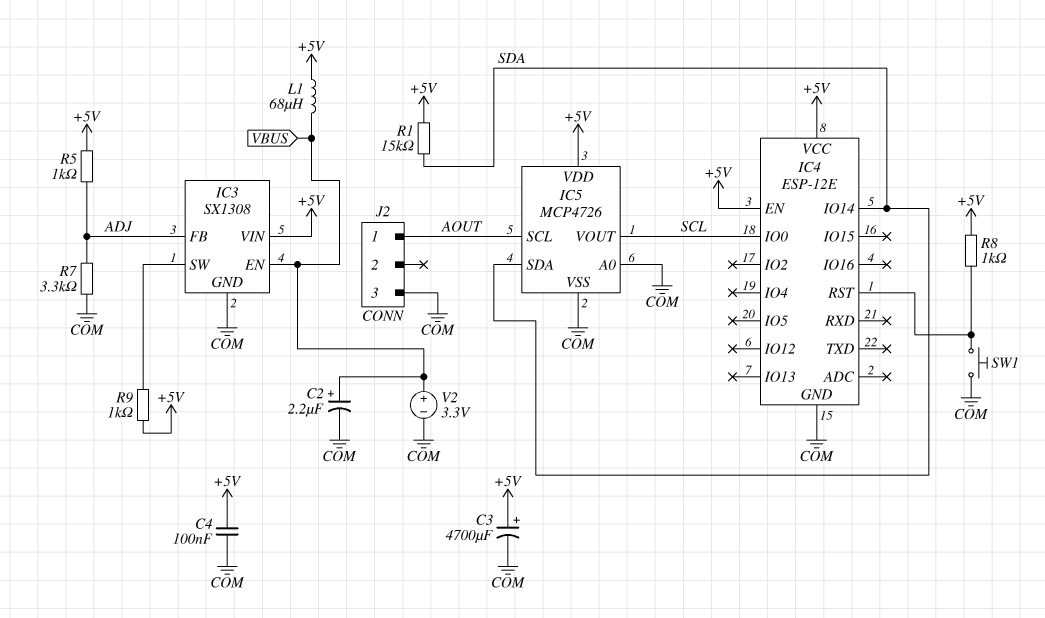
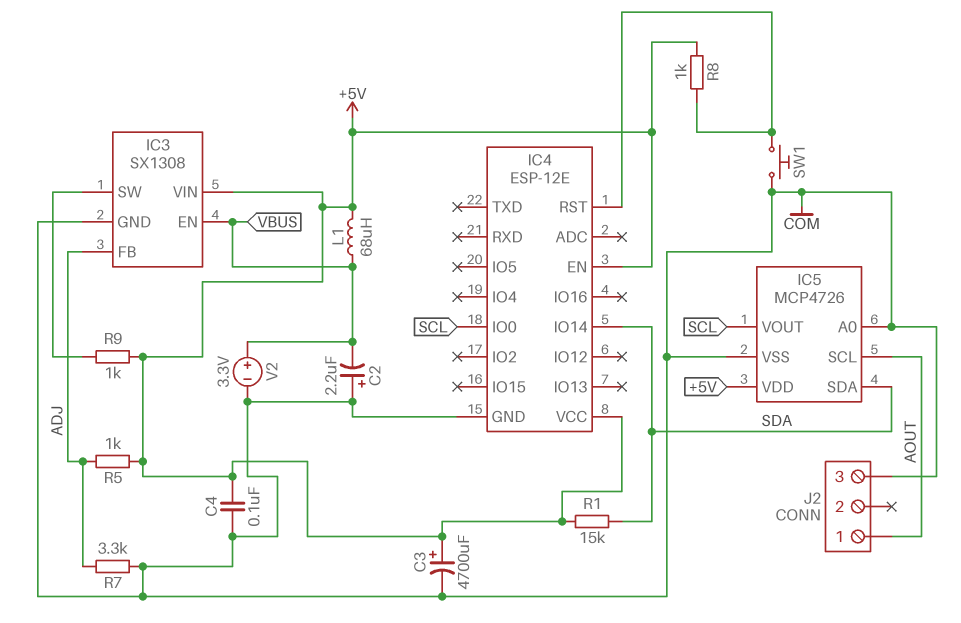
C2: 2.2uF (plus VBUS, minus COM) -> 2.2uF (plus COM, minus VBUS)

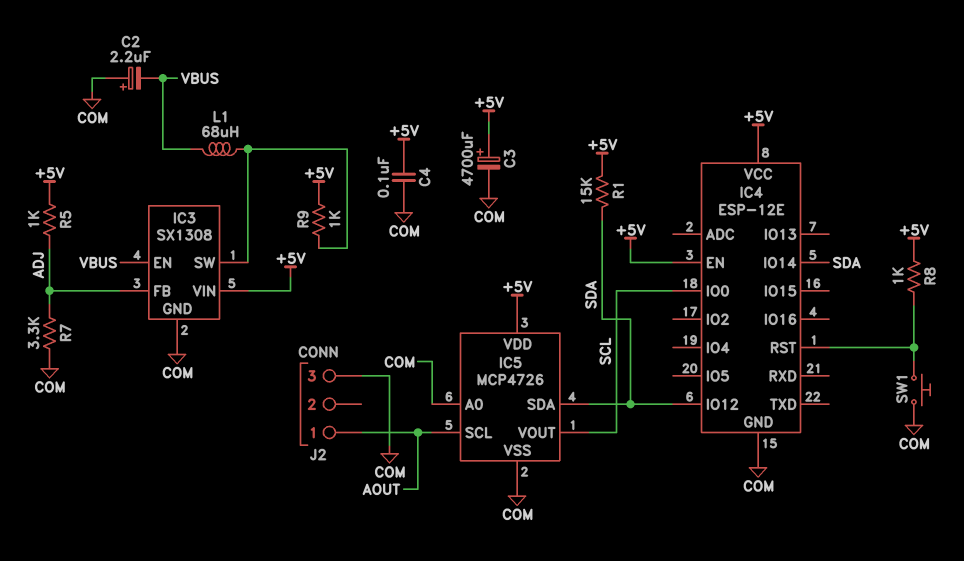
IC4 pin IO12: none -> SDA
L1: 68uH (+5V, VBUS) -> 68uH (IC3/SW, VBUS)
V2: 3.3V (plus VBUS, minus COM) -> none

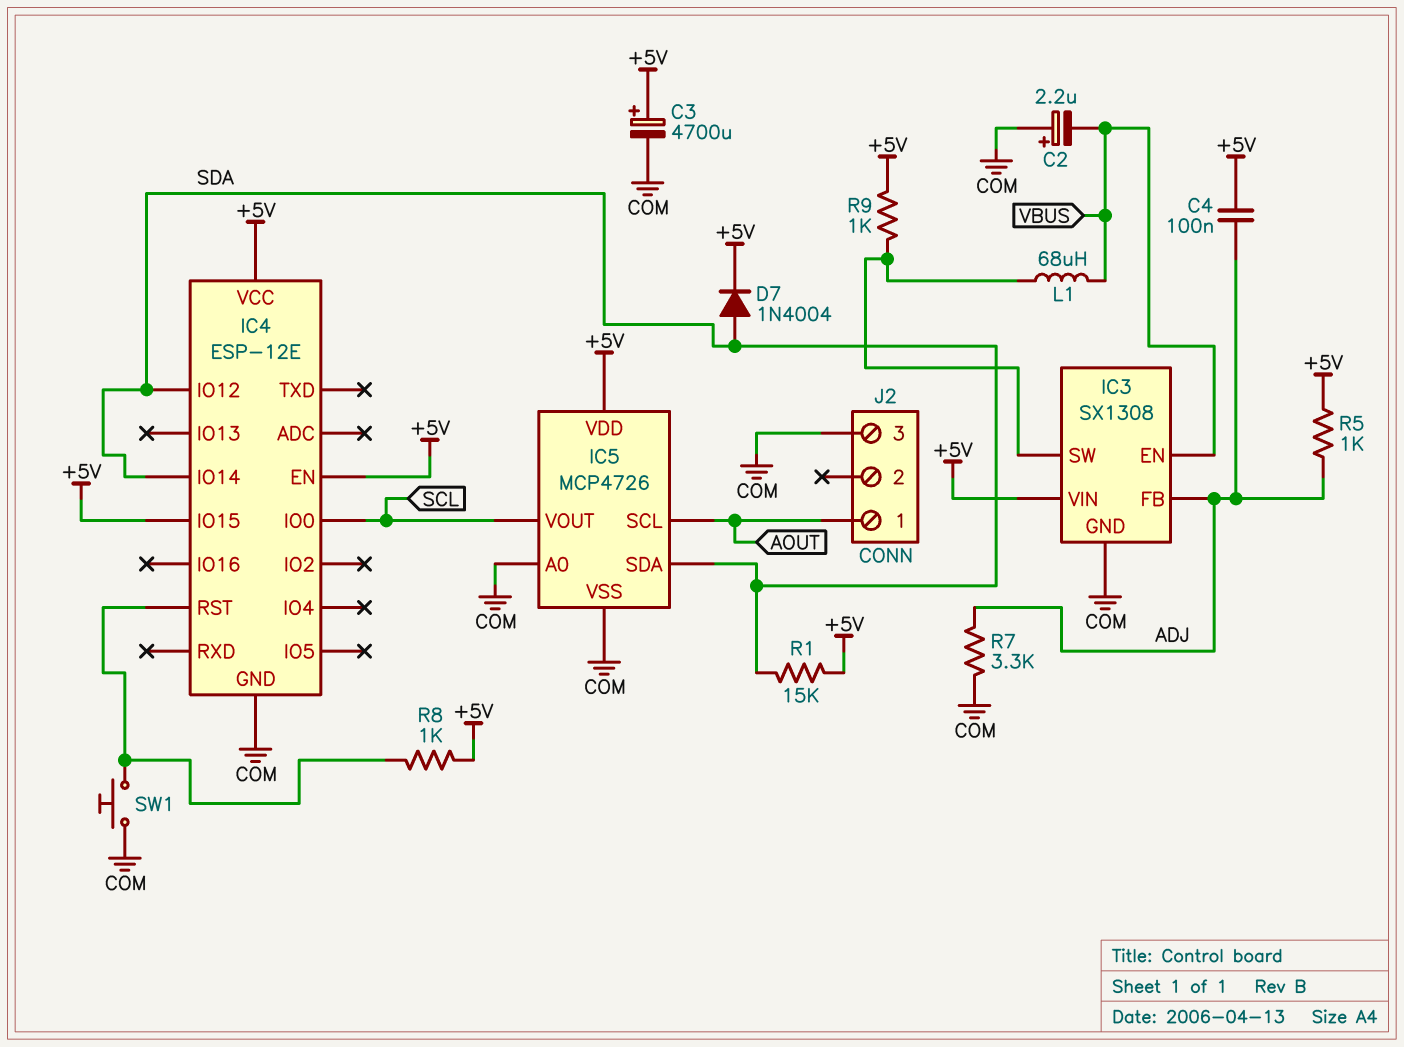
C4: 100nF (+5V, COM) -> 100nF (+5V, ADJ)
D7: none -> diode 1N4004 (A SDA, K +5V)
IC4 pin IO15: none -> +5V

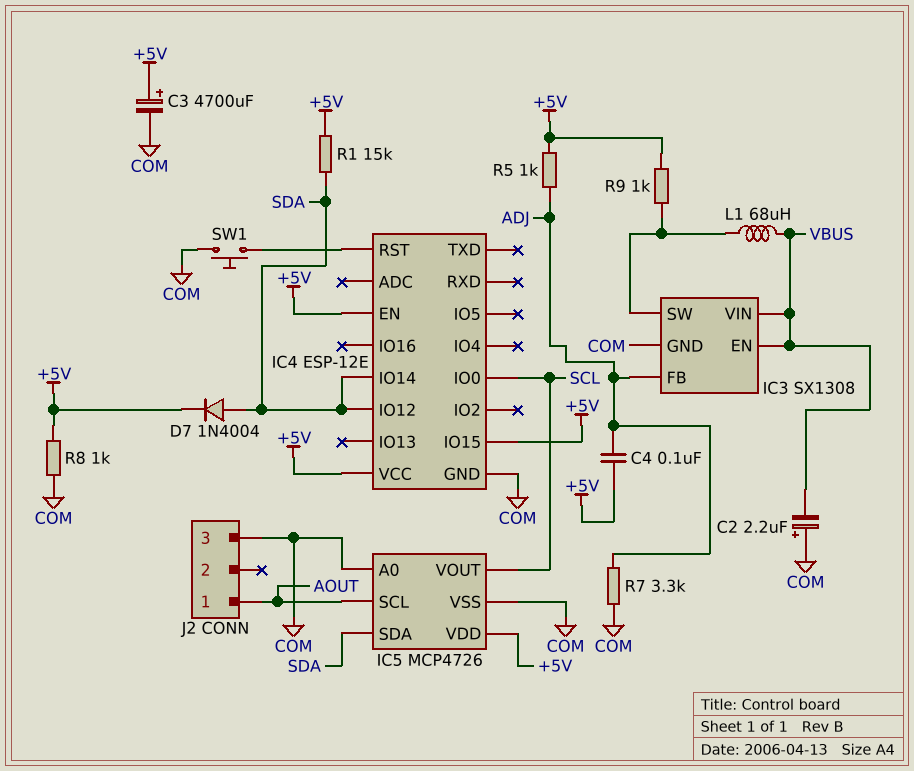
IC3 pin VIN: +5V -> VBUS
R8: 1k (+5V, IC4/RST) -> 1k (+5V, COM)

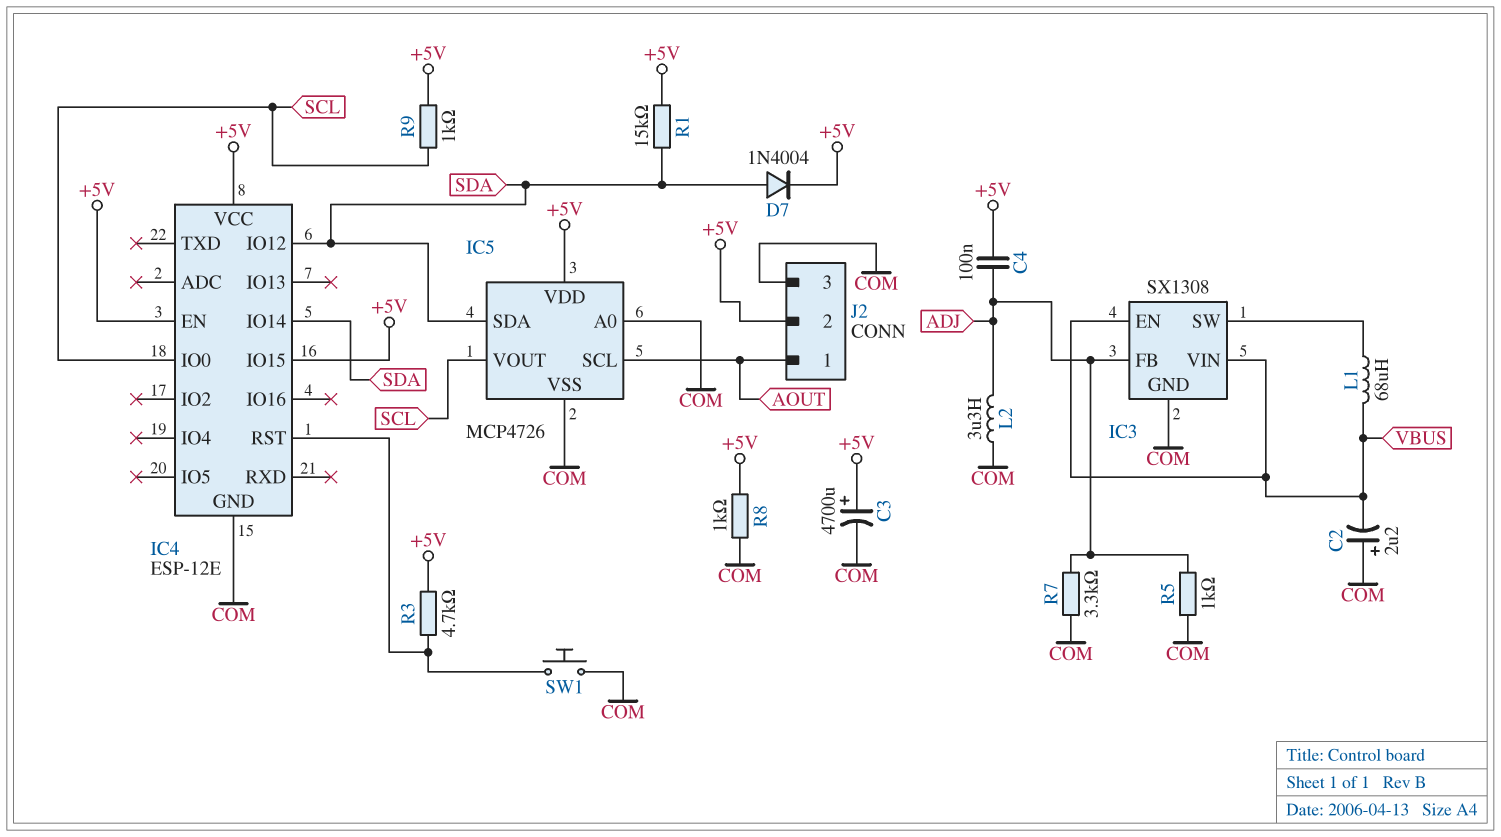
J2 pin 2: none -> +5V
L2: none -> 3.3uH (ADJ, COM)
R3: none -> 4.7k (+5V, IC4/RST)
R5: 1k (+5V, ADJ) -> 1k (ADJ, COM)
R9: 1k (+5V, IC3/SW) -> 1k (+5V, SCL)

